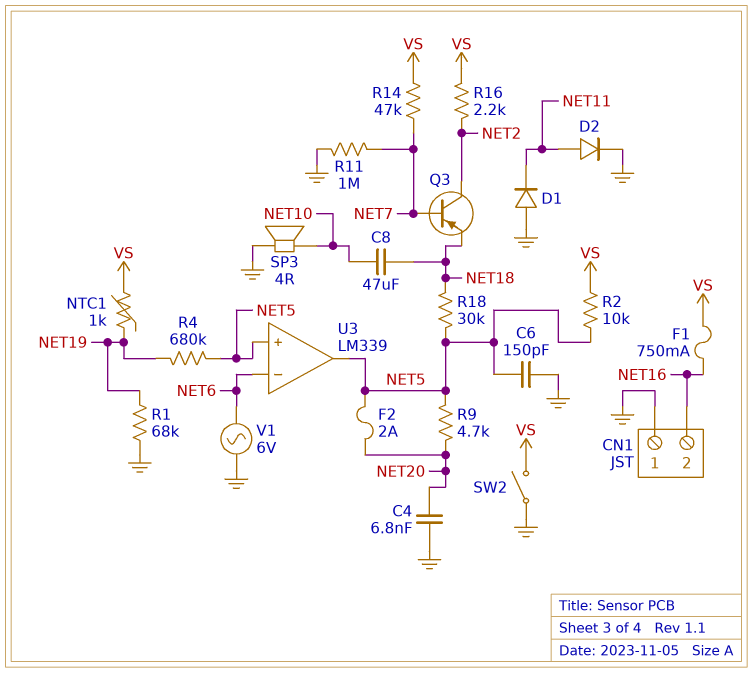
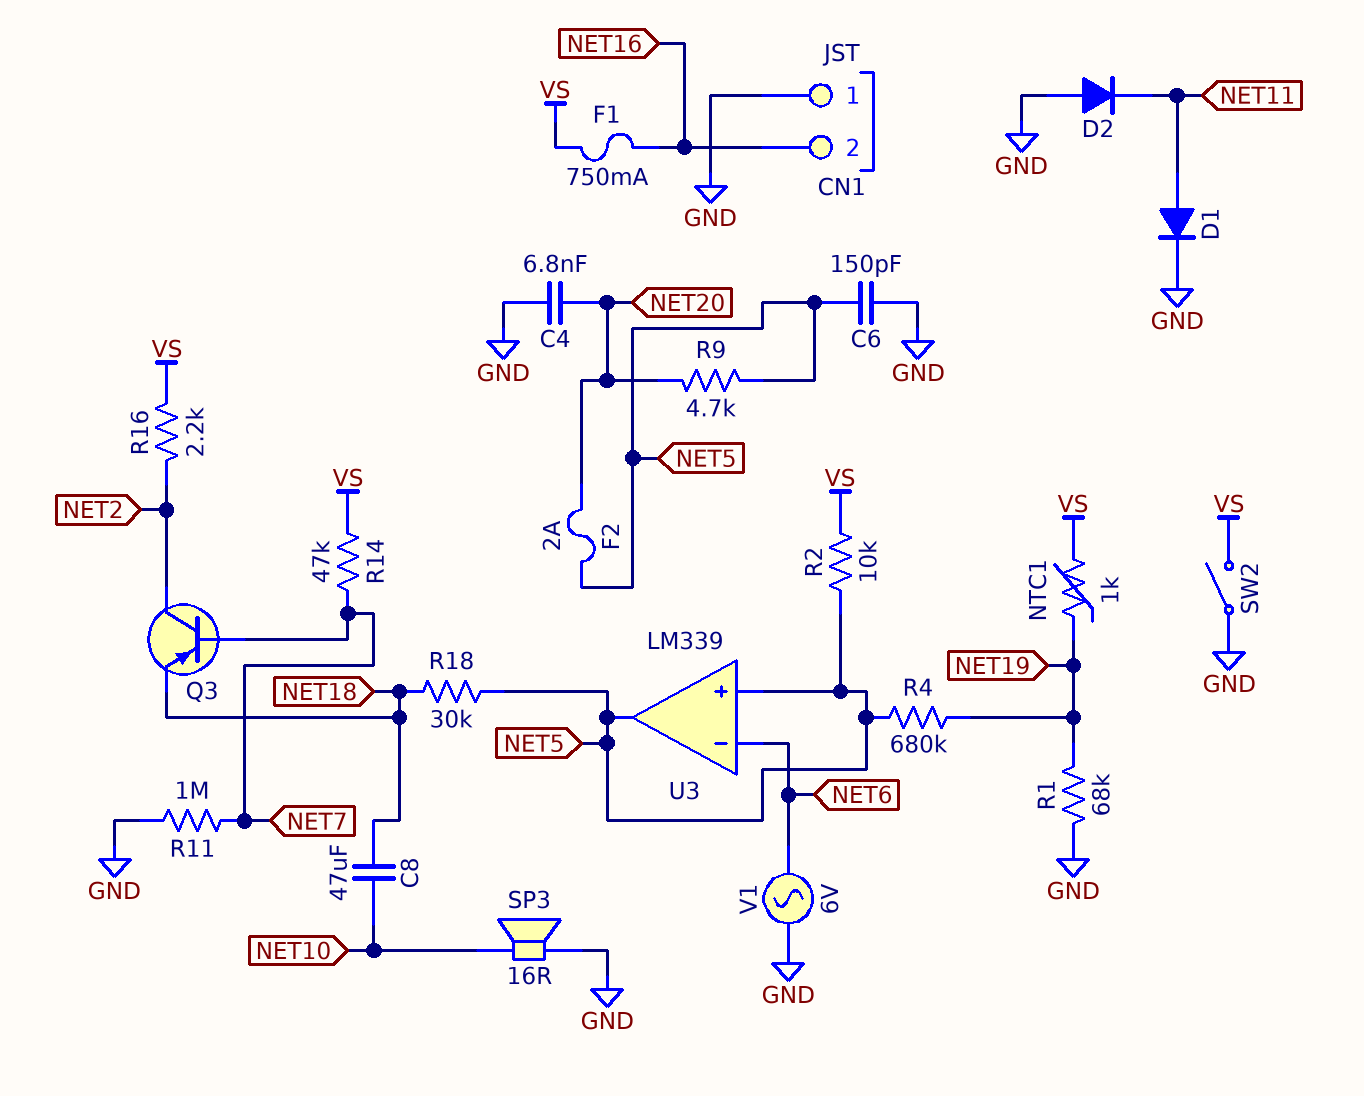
D1: diode (A GND, K NET11) -> diode (A NET11, K GND)
D2: diode (A NET11, K GND) -> diode (A GND, K NET11)
SP3: speaker 4R (GND, NET10) -> speaker 16R (GND, NET10)

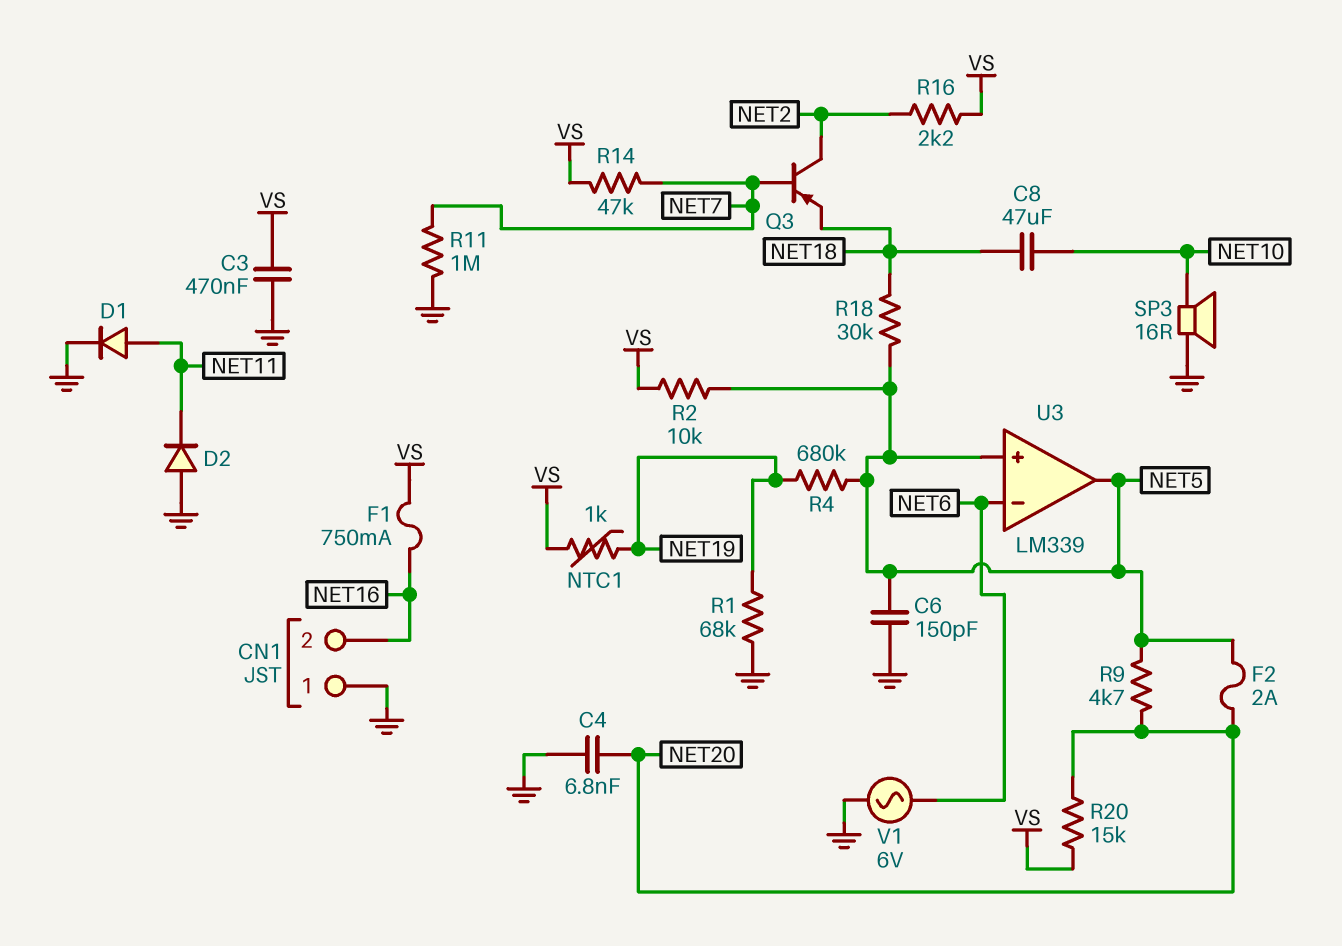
C3: none -> 470nF (GND, VS)
R20: none -> 15k (NET20, VS)
SW2: switch (GND, VS) -> none

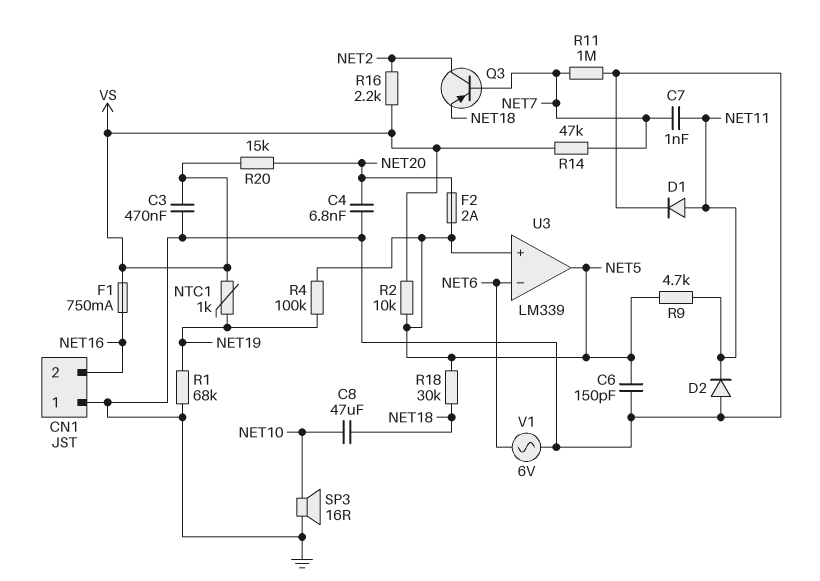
C7: none -> 1nF (NET7, NET11)
R4: 680k (NET5, NET19) -> 100k (NET5, NET19)
R9: 4.7k (NET5, NET20) -> 4.7k (NET5, NET11)

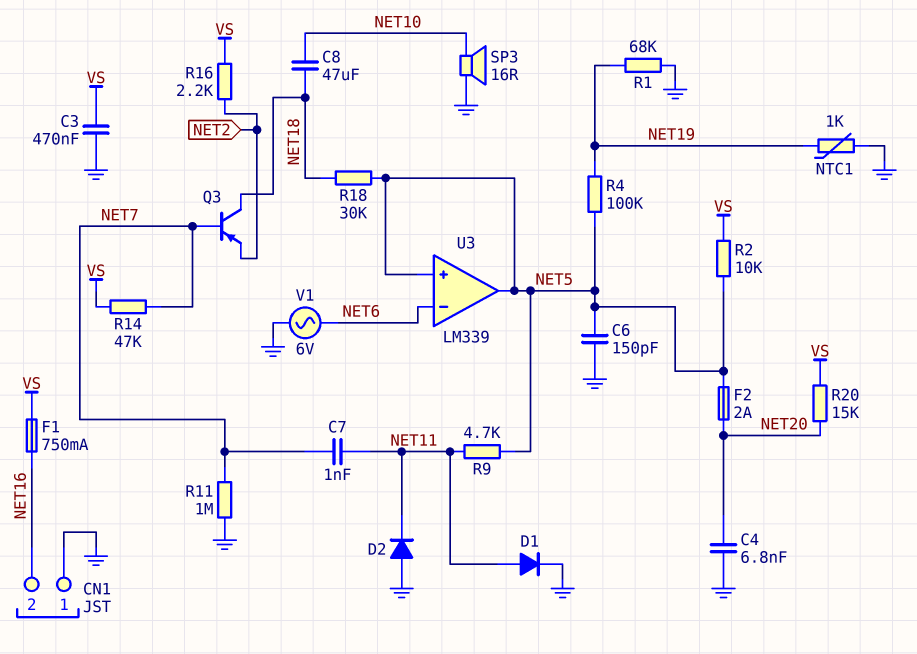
NTC1: 1k (NET19, VS) -> 1k (GND, NET19)
Q3: PNP (B NET7, C NET2, E NET18) -> PNP (B NET7, C NET18, E NET2)

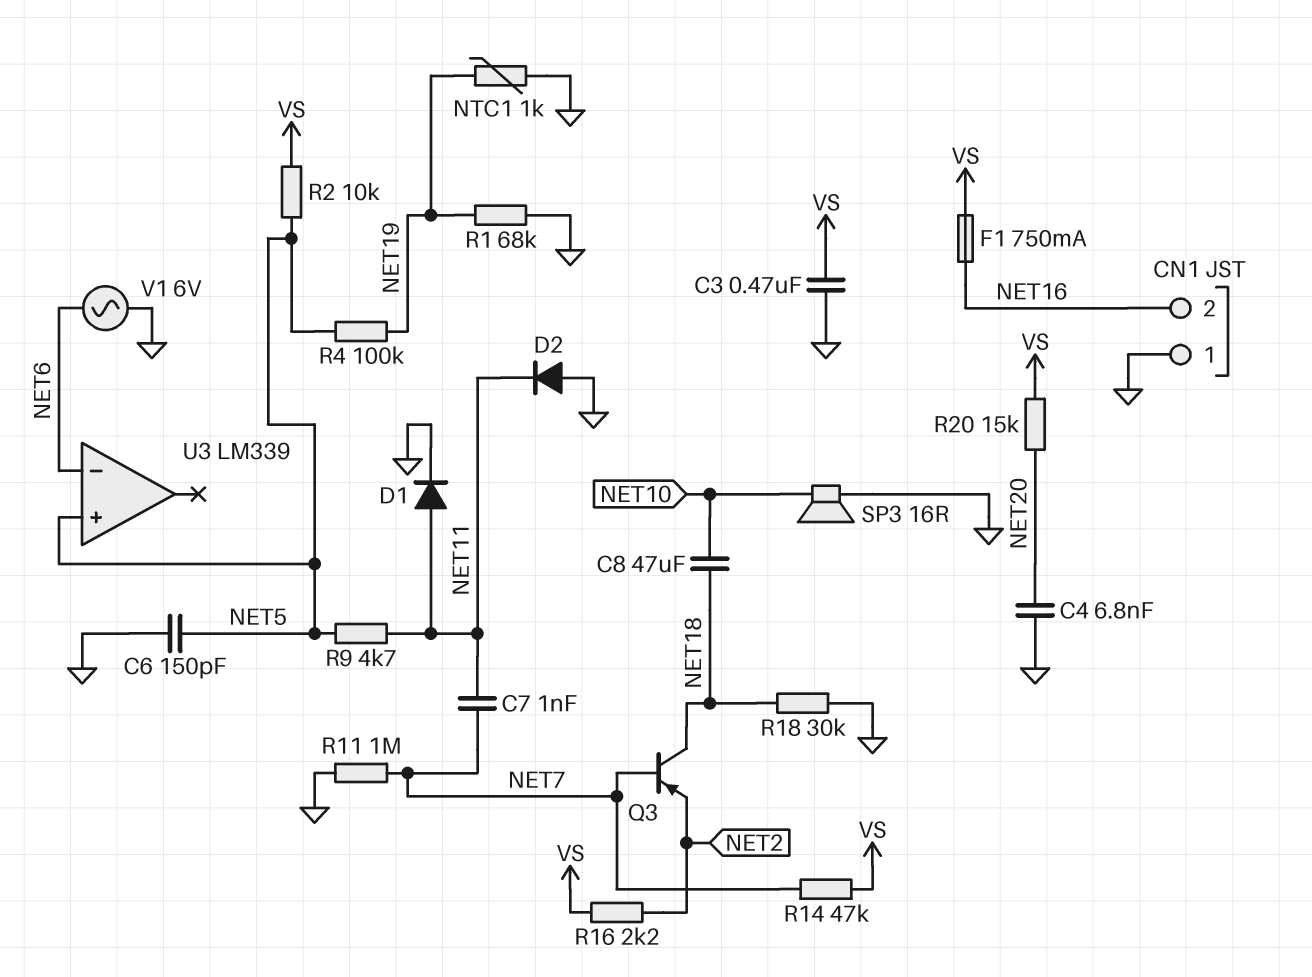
F2: 2A (NET5, NET20) -> none
R18: 30k (NET5, NET18) -> 30k (GND, NET18)
U3 pin out: NET5 -> none

